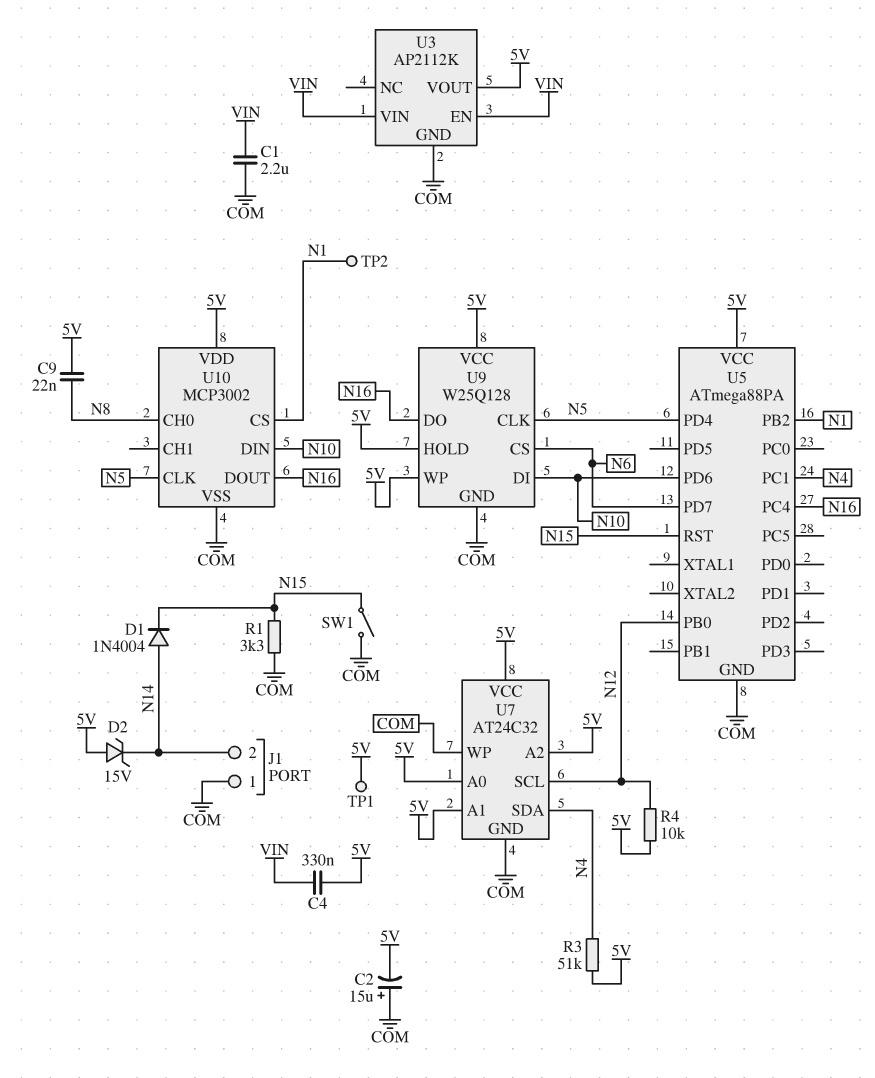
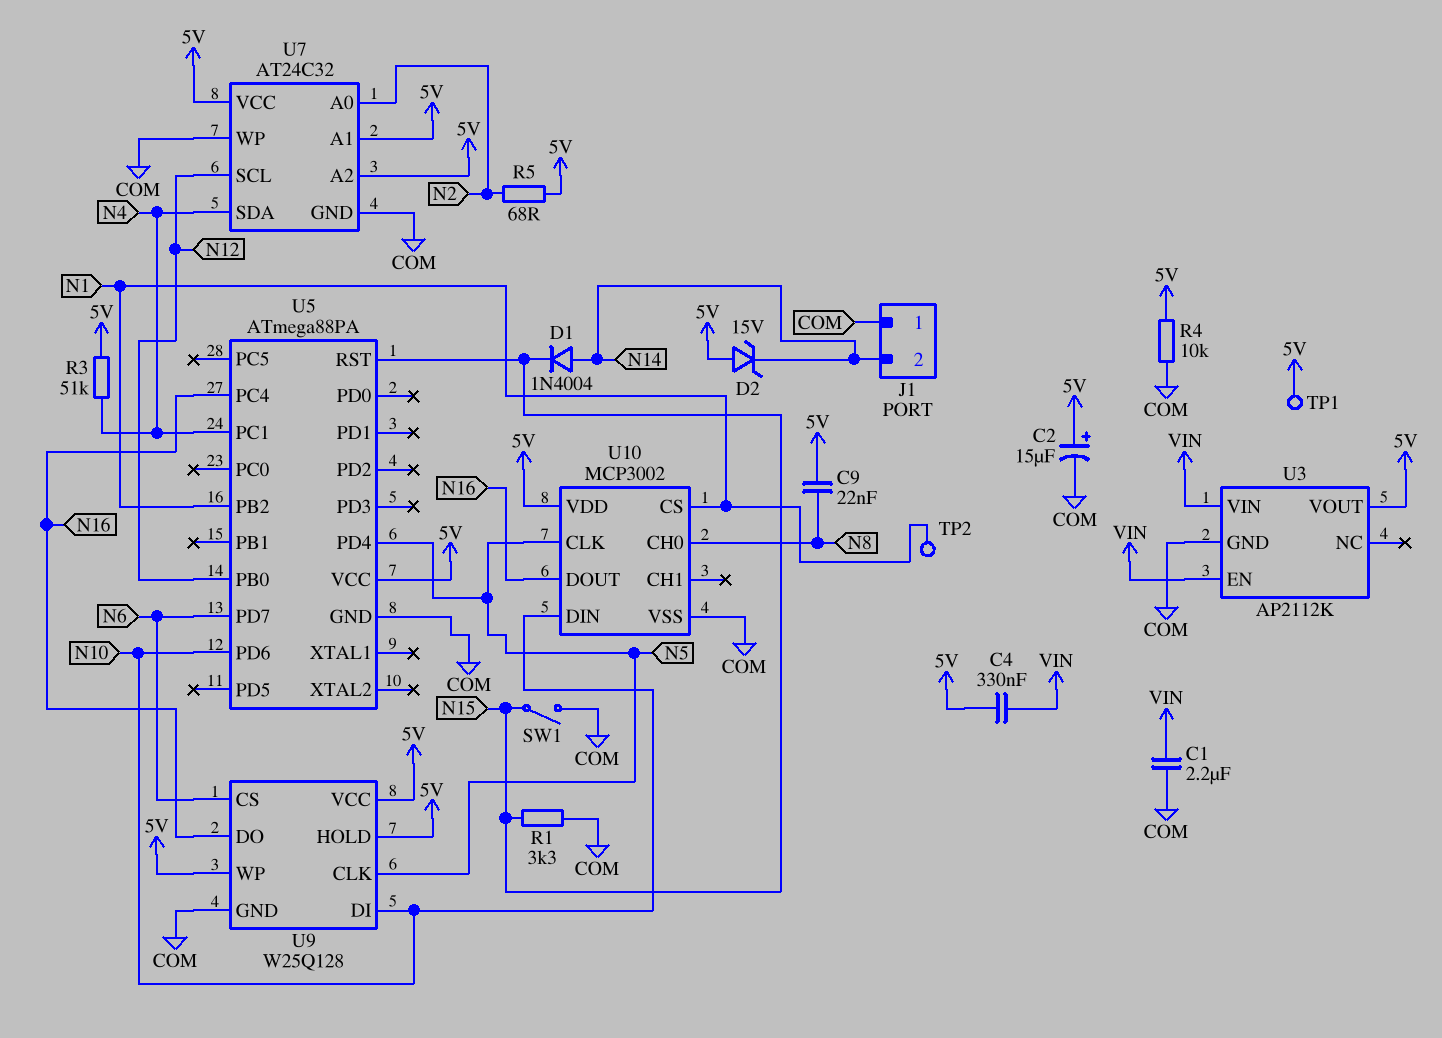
C2: 15uF (plus COM, minus 5V) -> 15uF (plus 5V, minus COM)
R4: 10k (5V, N12) -> 10k (5V, COM)
R5: none -> 68 (5V, N2)
U7 pin A0: 5V -> N2

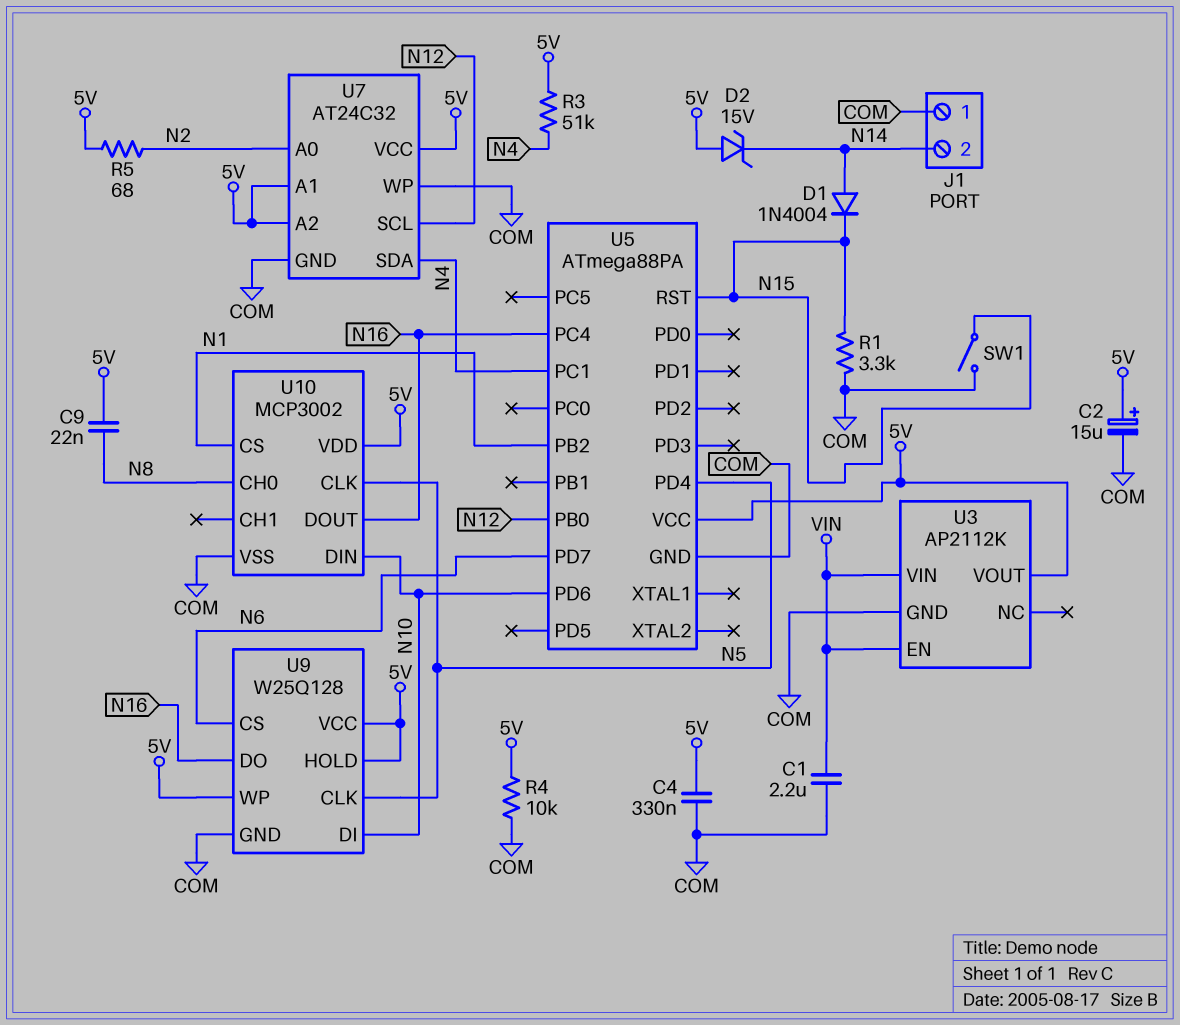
C4: 330nF (5V, VIN) -> 330nF (5V, COM)
TP1: test point (5V) -> none
TP2: test point (N1) -> none

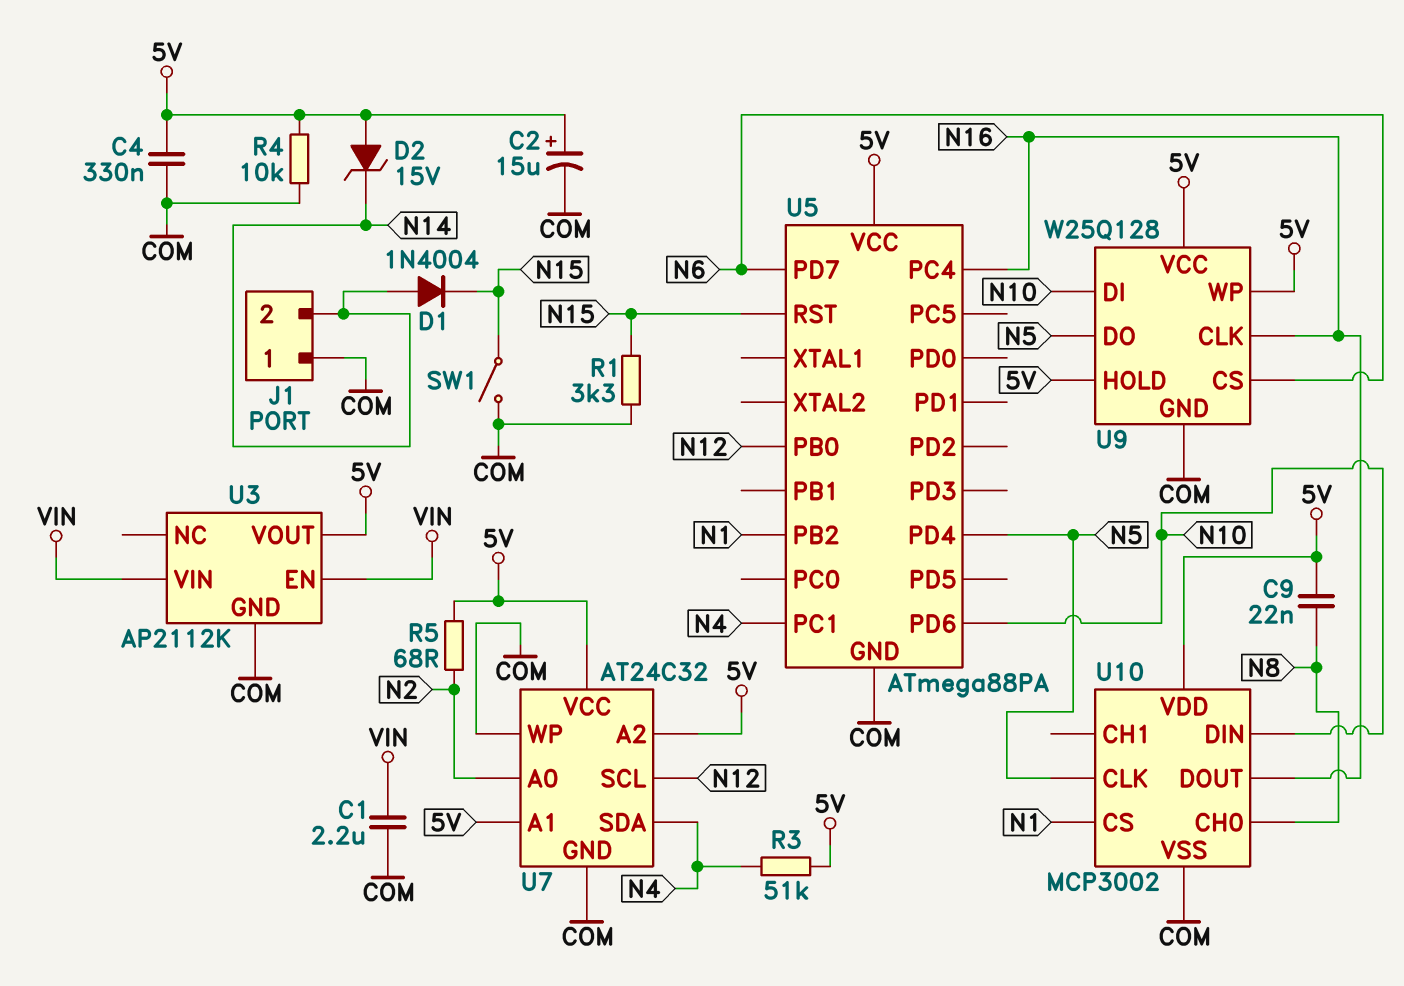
U9 pin CLK: N5 -> N16
U9 pin DO: N16 -> N5

